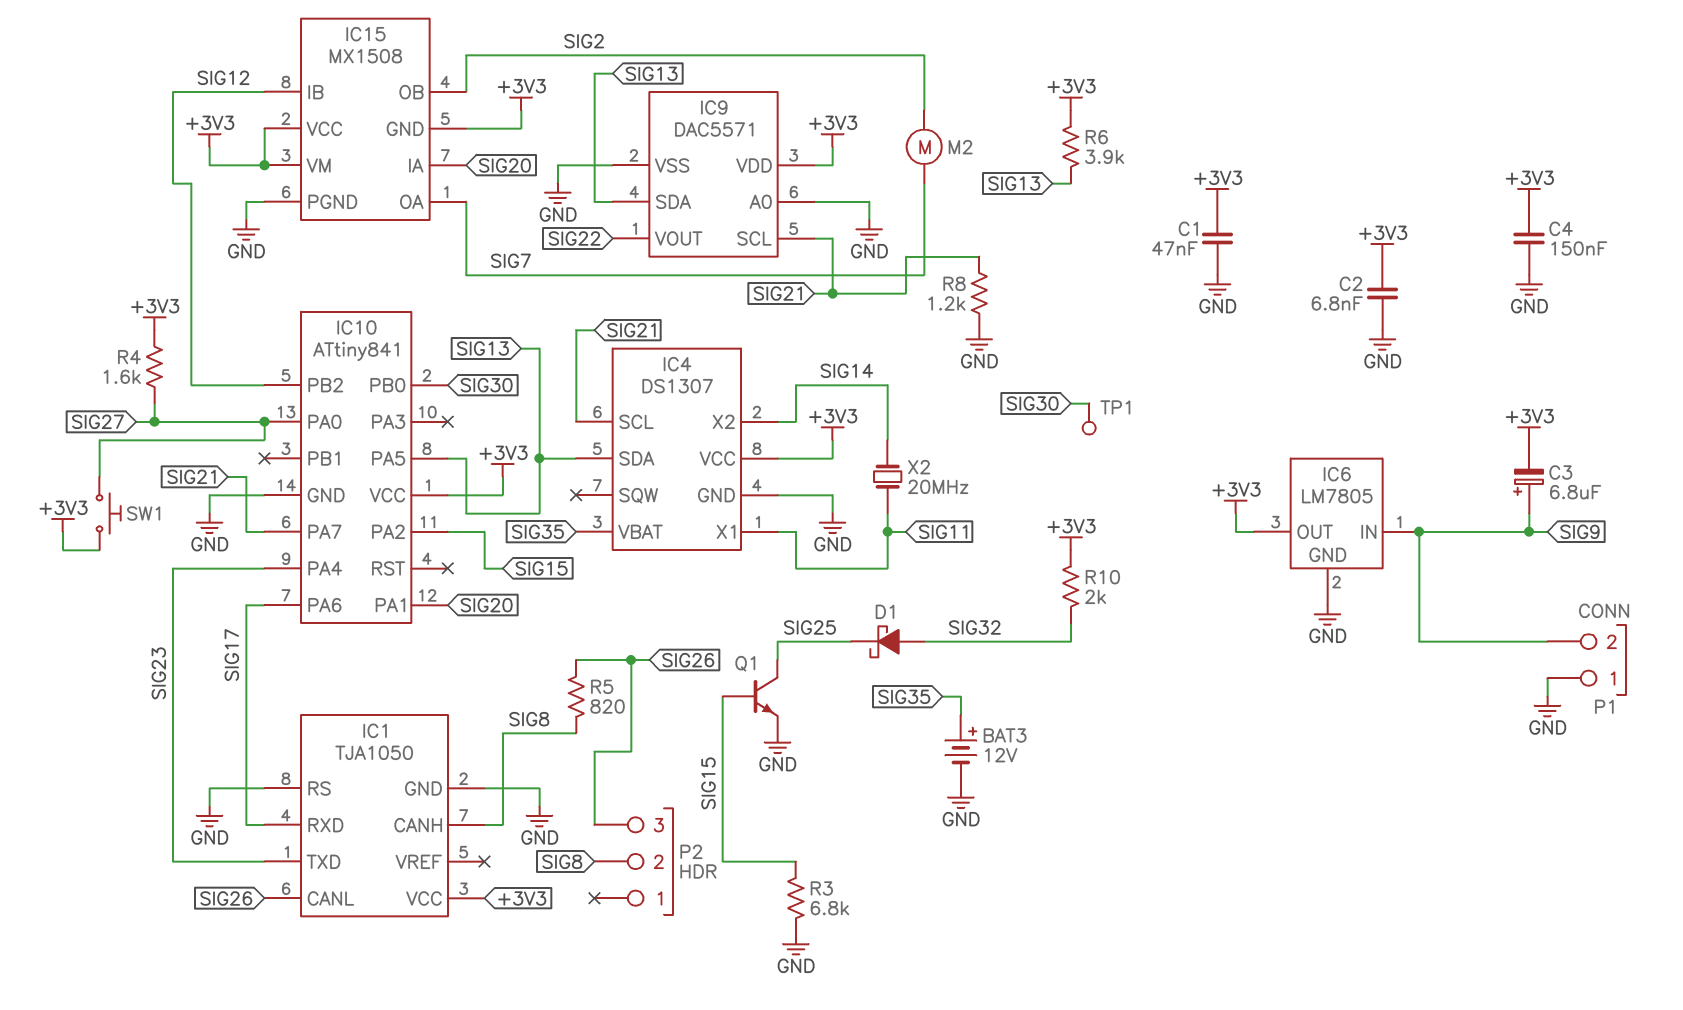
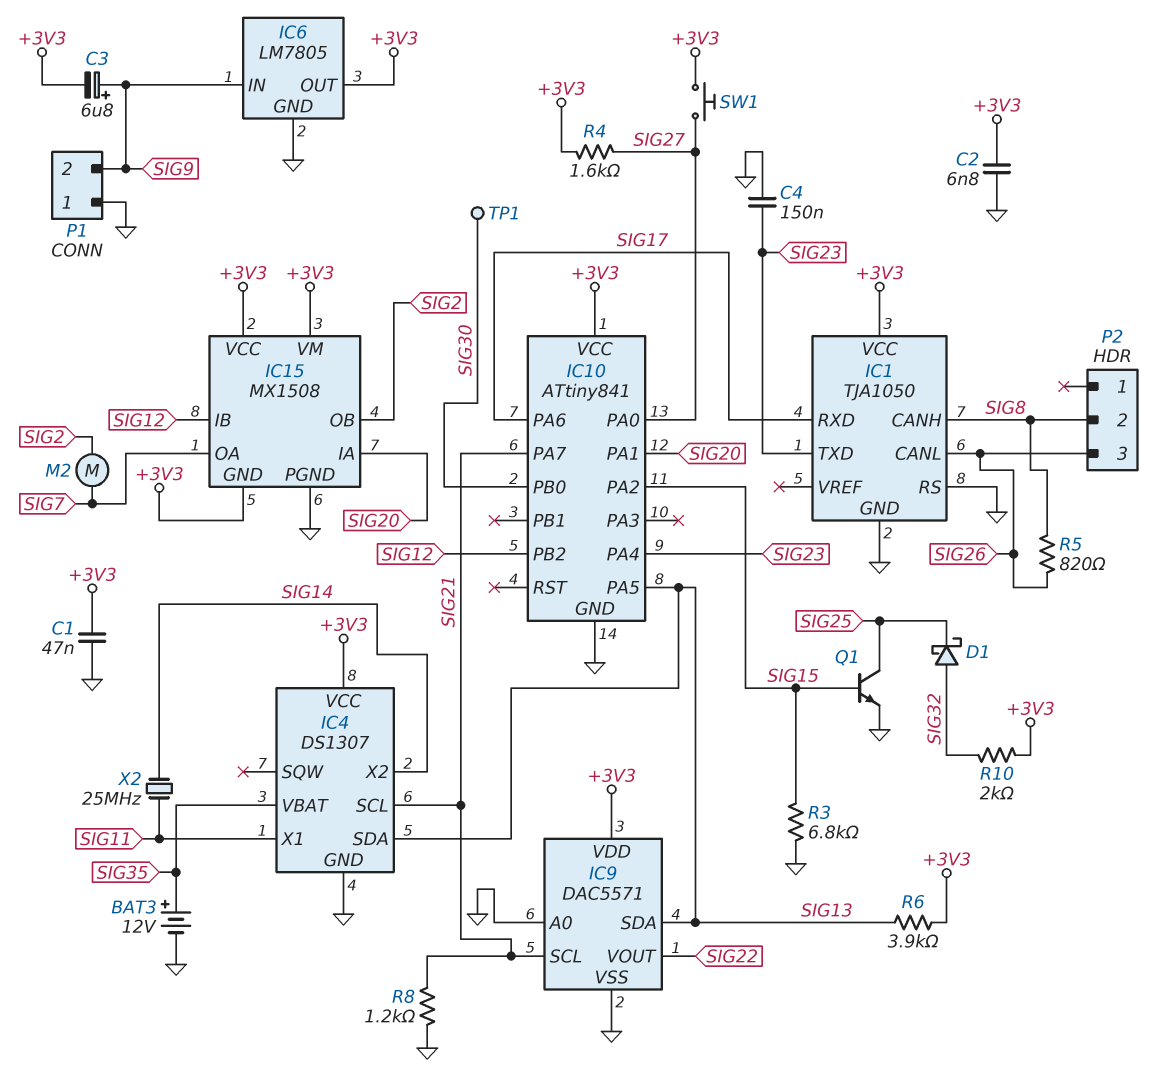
C4: 150nF (+3V3, GND) -> 150nF (GND, SIG23)
X2: 20MHz (SIG11, SIG14) -> 25MHz (SIG11, SIG14)

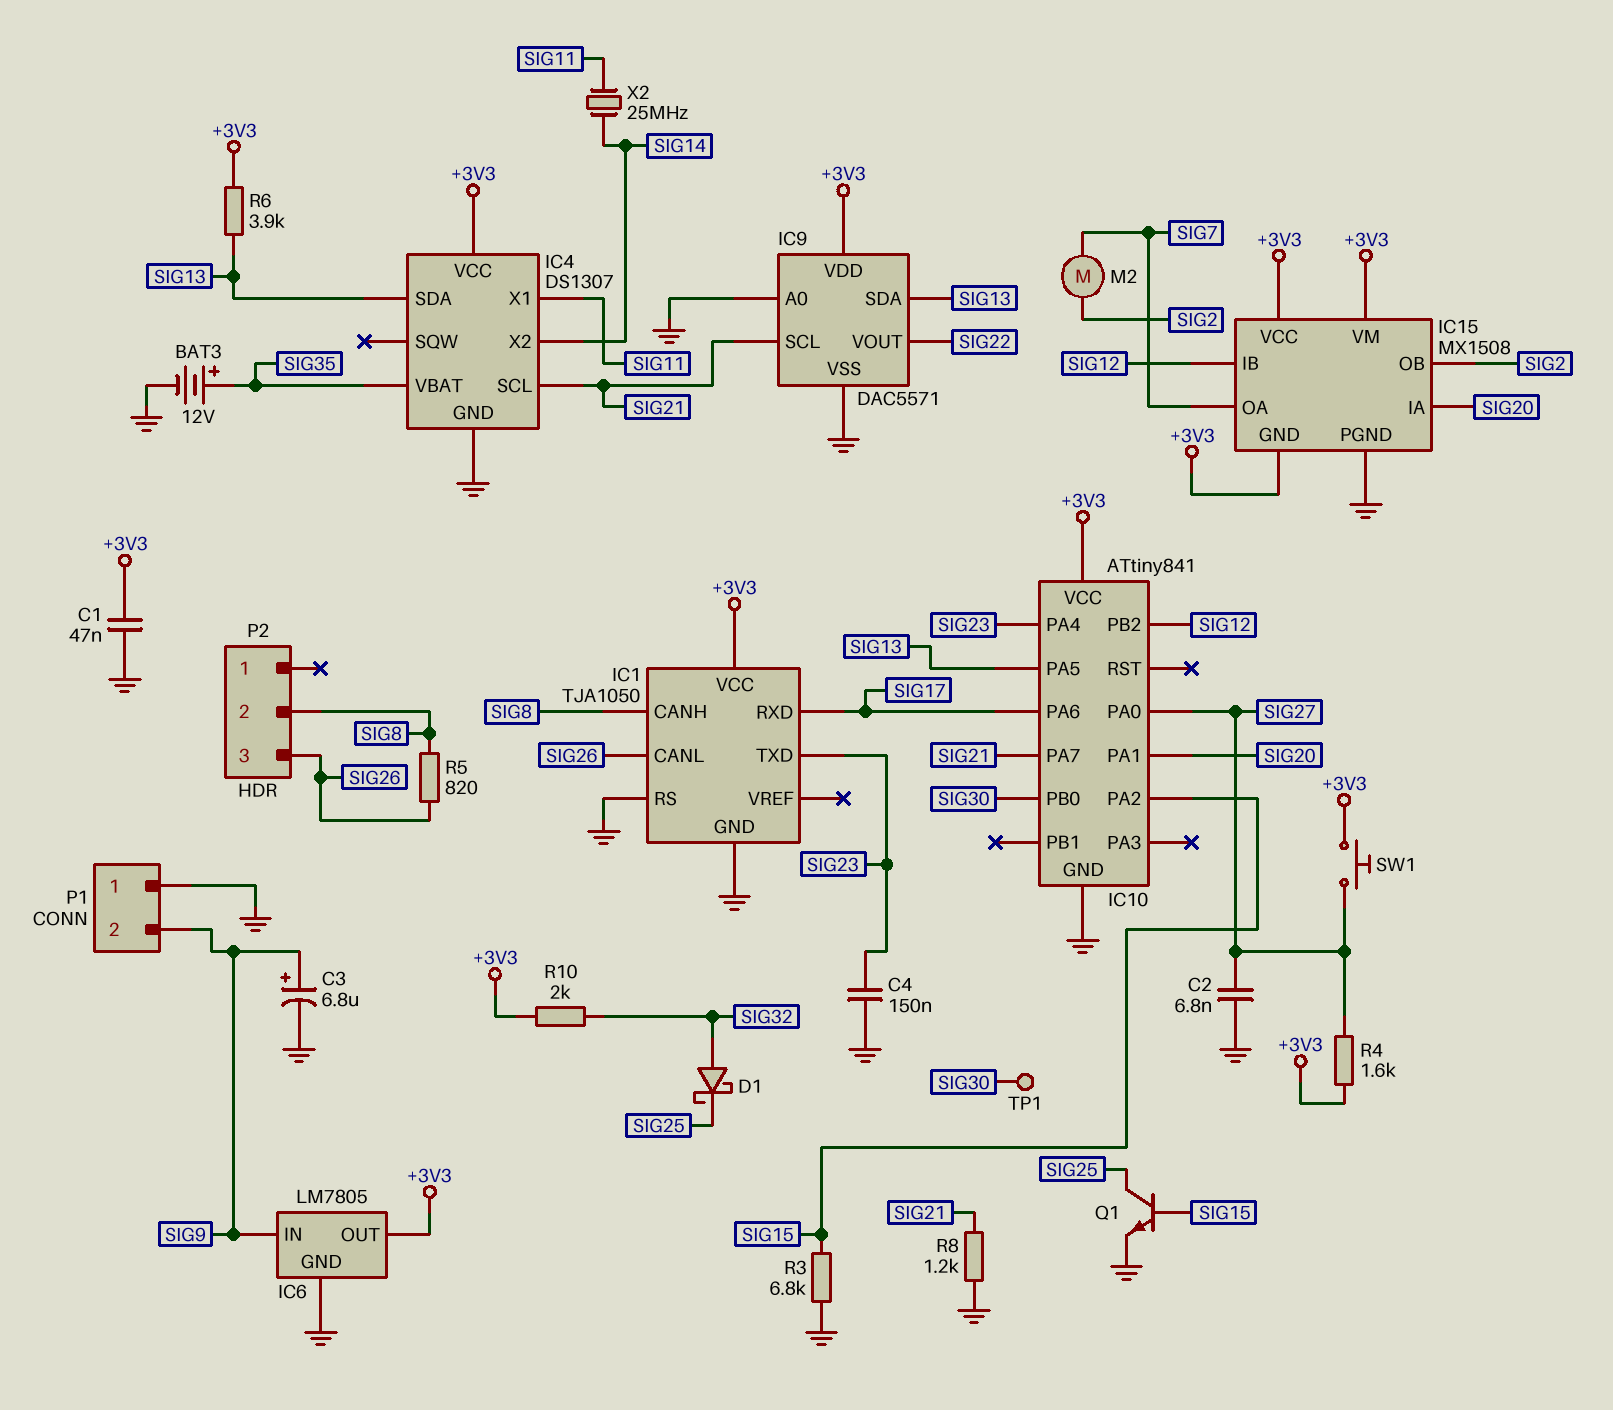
C2: 6.8nF (+3V3, GND) -> 6.8nF (GND, SIG27)
C3: 6.8uF (plus SIG9, minus +3V3) -> 6.8uF (plus SIG9, minus GND)

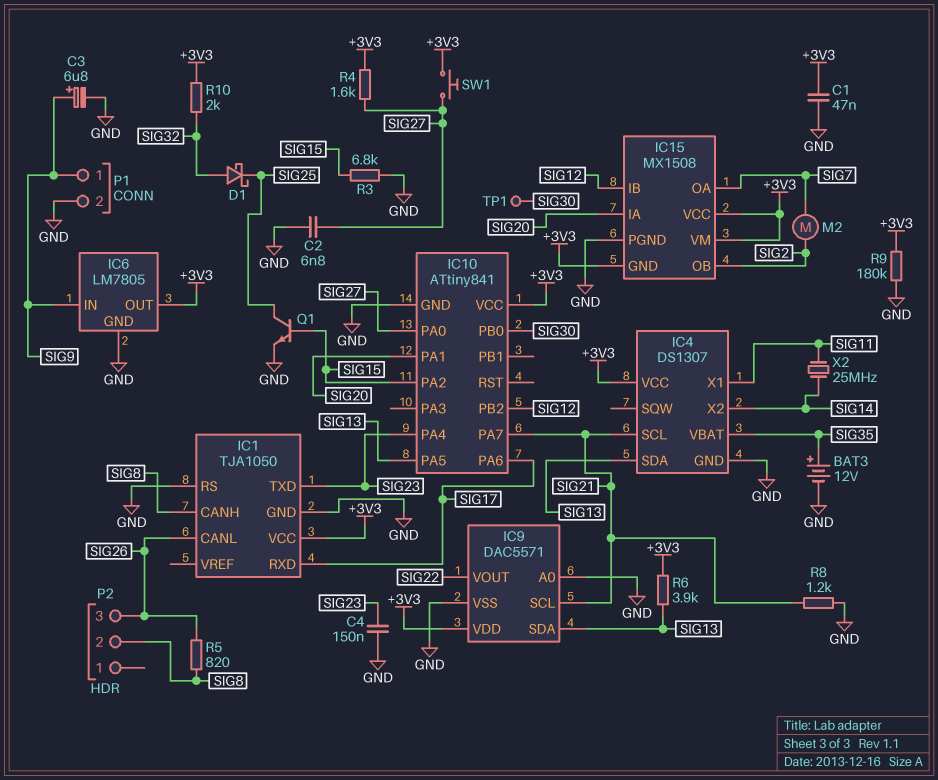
P1 pin 1: GND -> SIG9
P1 pin 2: SIG9 -> GND
R9: none -> 180k (+3V3, GND)

